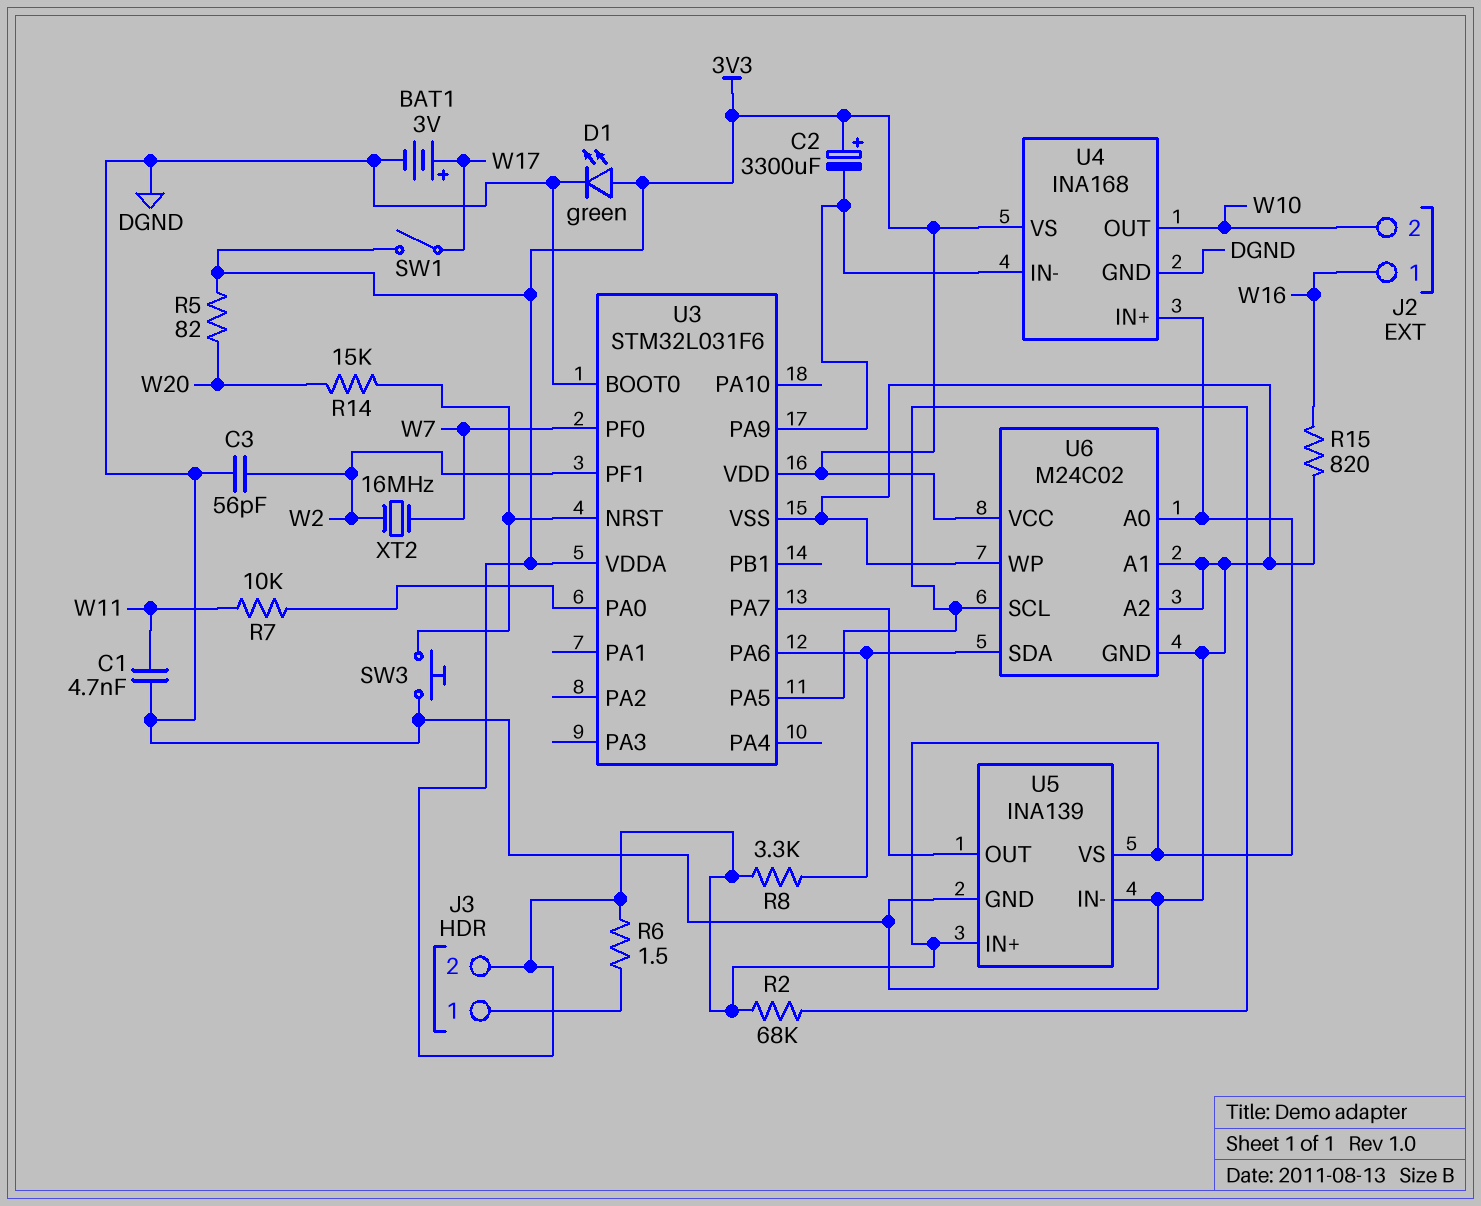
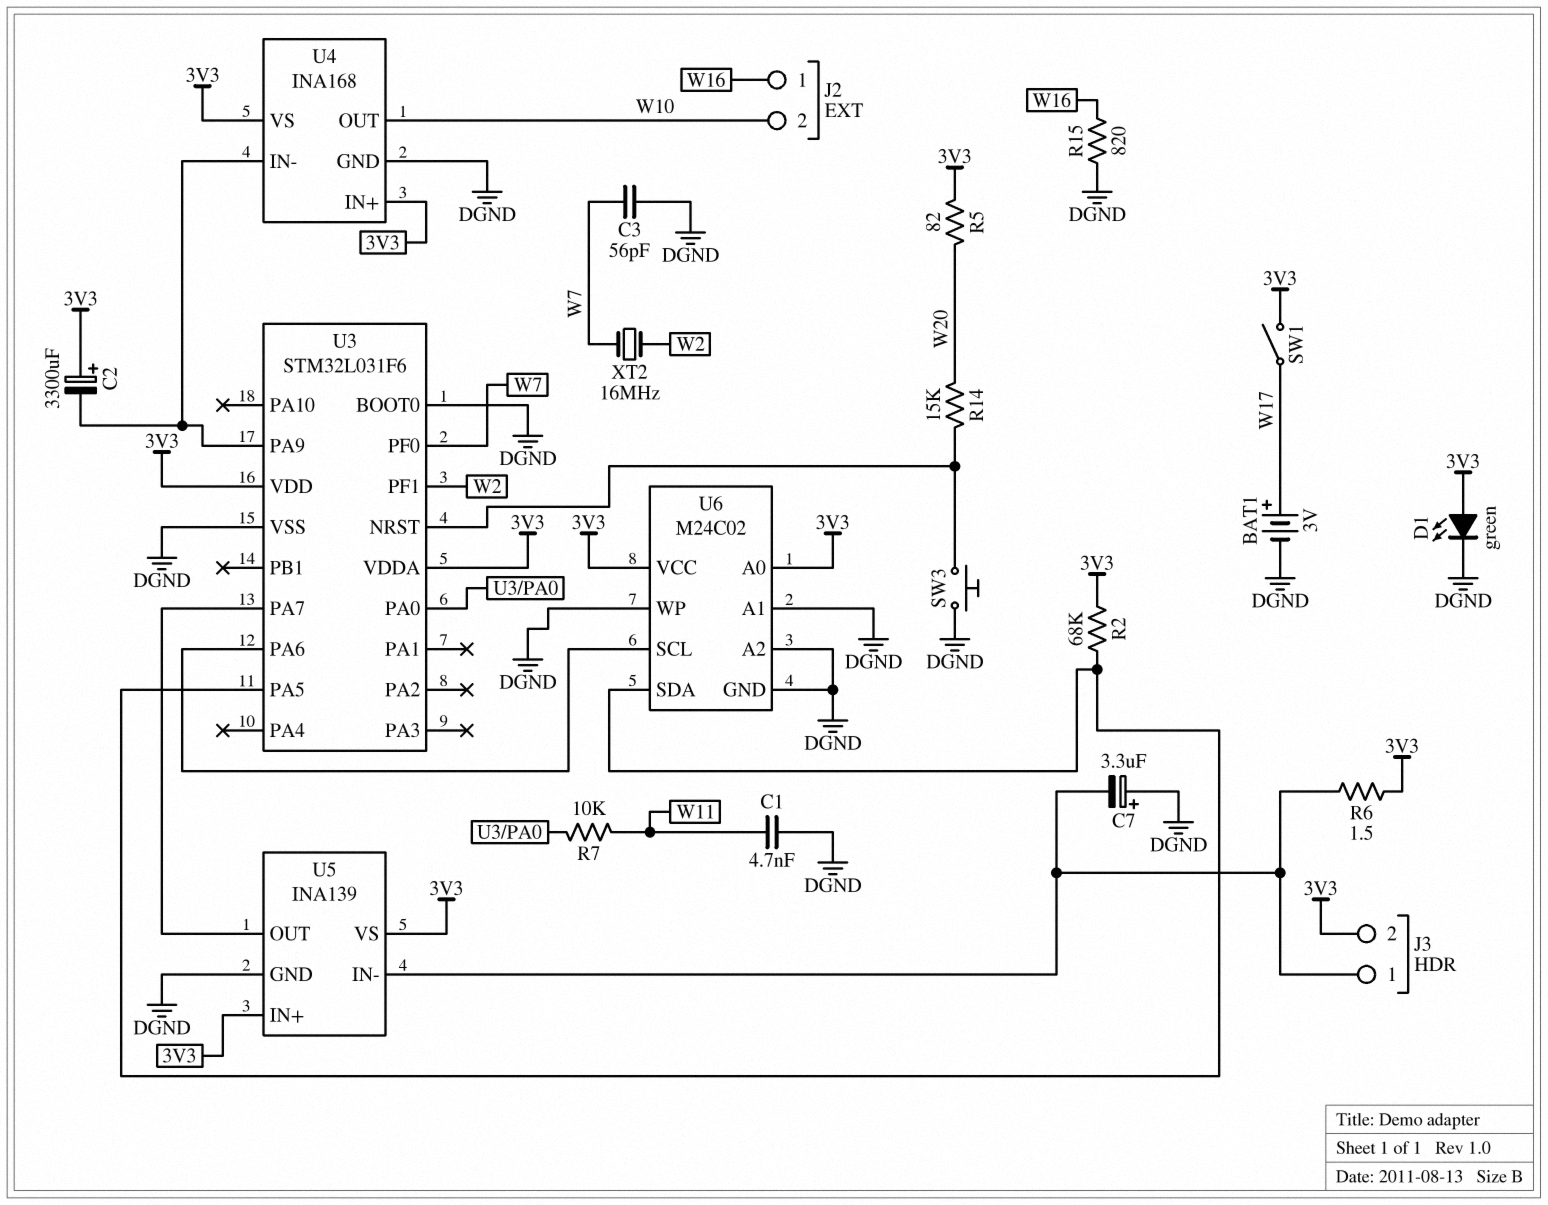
C3: 56pF (DGND, W2) -> 56pF (DGND, W7)
C7: none -> 3.3uF (plus DGND, minus J3/1)
R8: 3.3k (3V3, U3/PA6) -> none
U5 pin IN-: DGND -> J3/1
U6 pin SCL: U3/PA5 -> U3/PA6
U6 pin SDA: U3/PA6 -> U3/PA5

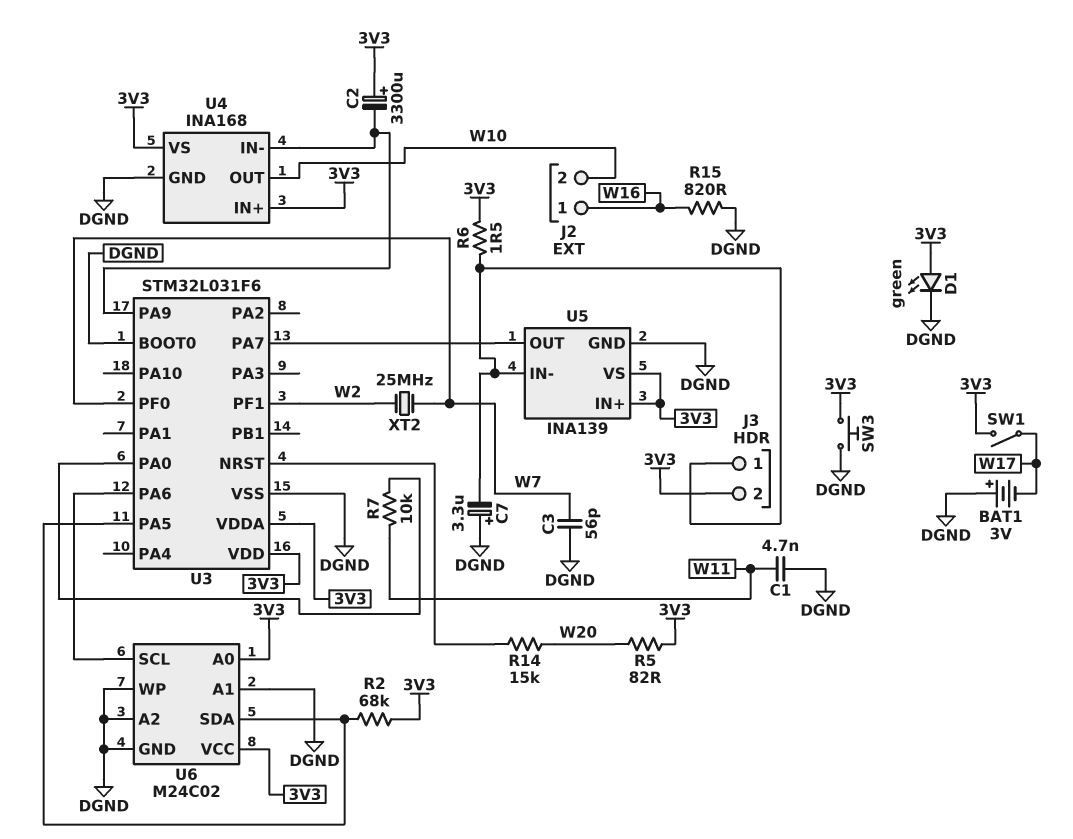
BAT1: 3V (plus W17, minus DGND) -> 3V (plus DGND, minus W17)
SW3: button (DGND, U3/NRST) -> button (3V3, DGND)
XT2: 16MHz (W2, W7) -> 25MHz (W2, W7)

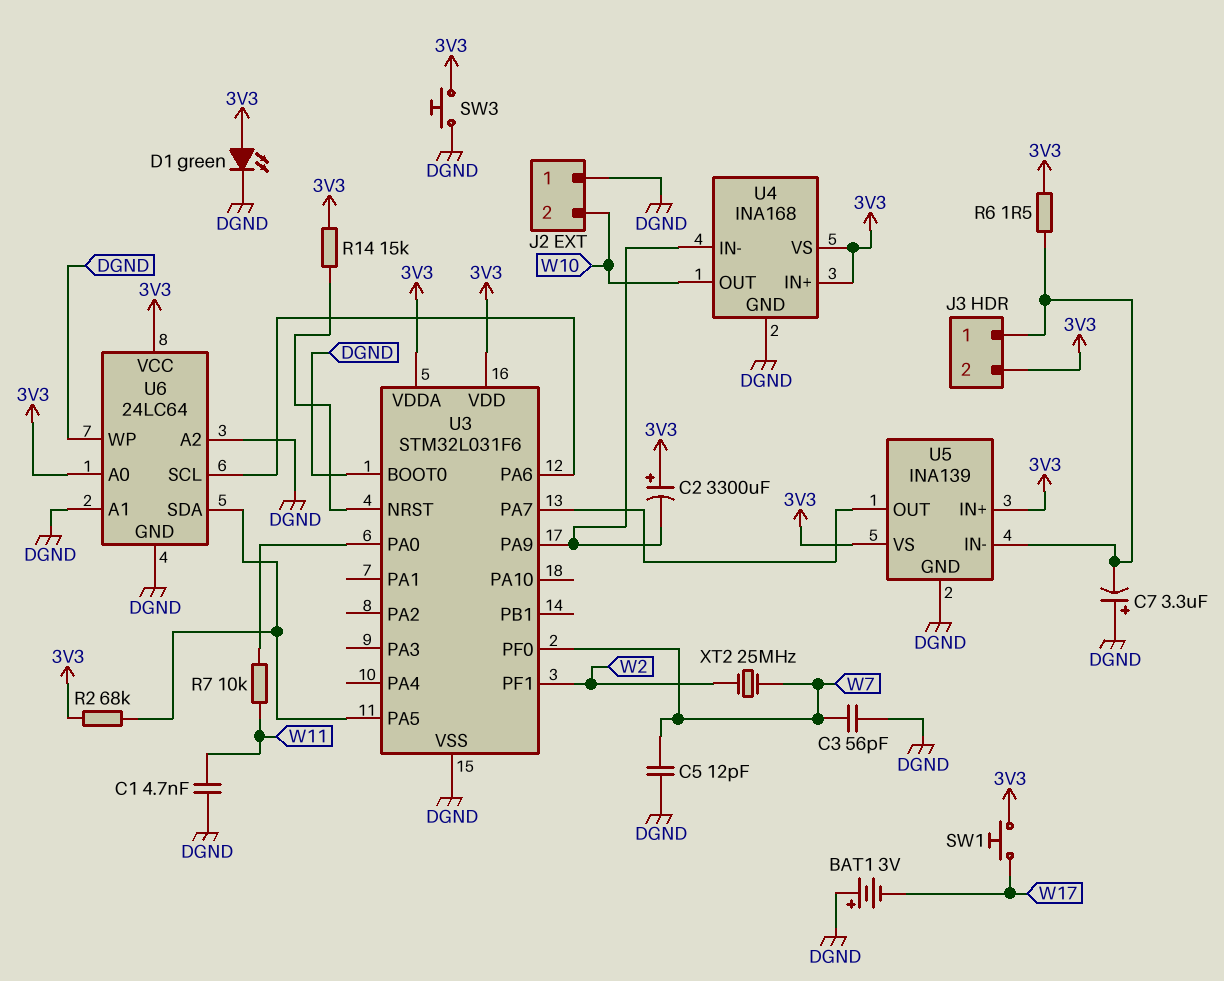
C5: none -> 12pF (DGND, W7)
J2 pin 1: W16 -> DGND
R5: 82 (3V3, W20) -> none
R14: 15k (U3/NRST, W20) -> 15k (3V3, U3/NRST)
R15: 820 (DGND, W16) -> none
SW1: switch (3V3, W17) -> button (3V3, W17)
U6: M24C02 -> 24LC64

